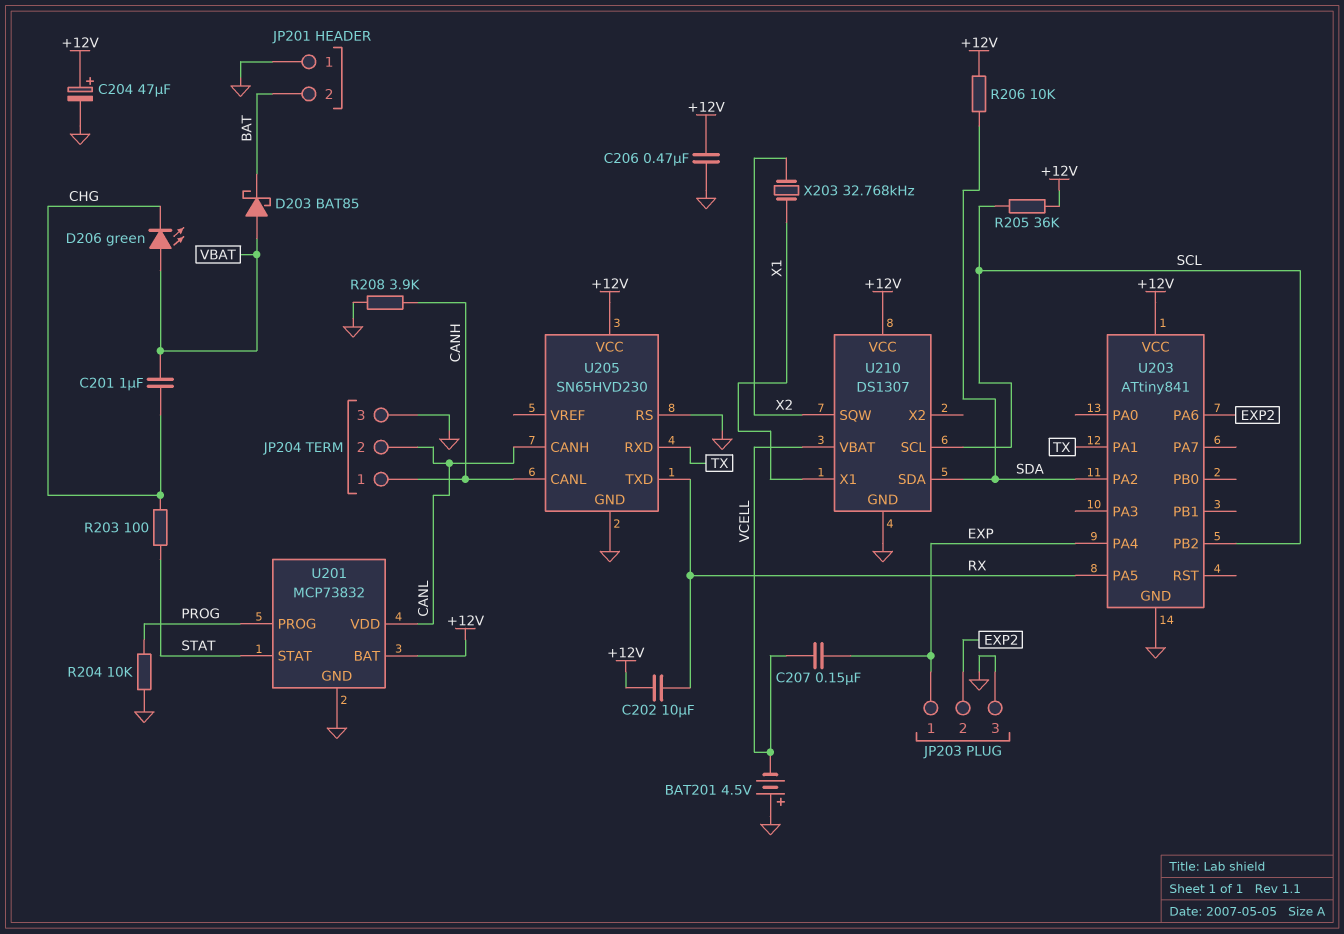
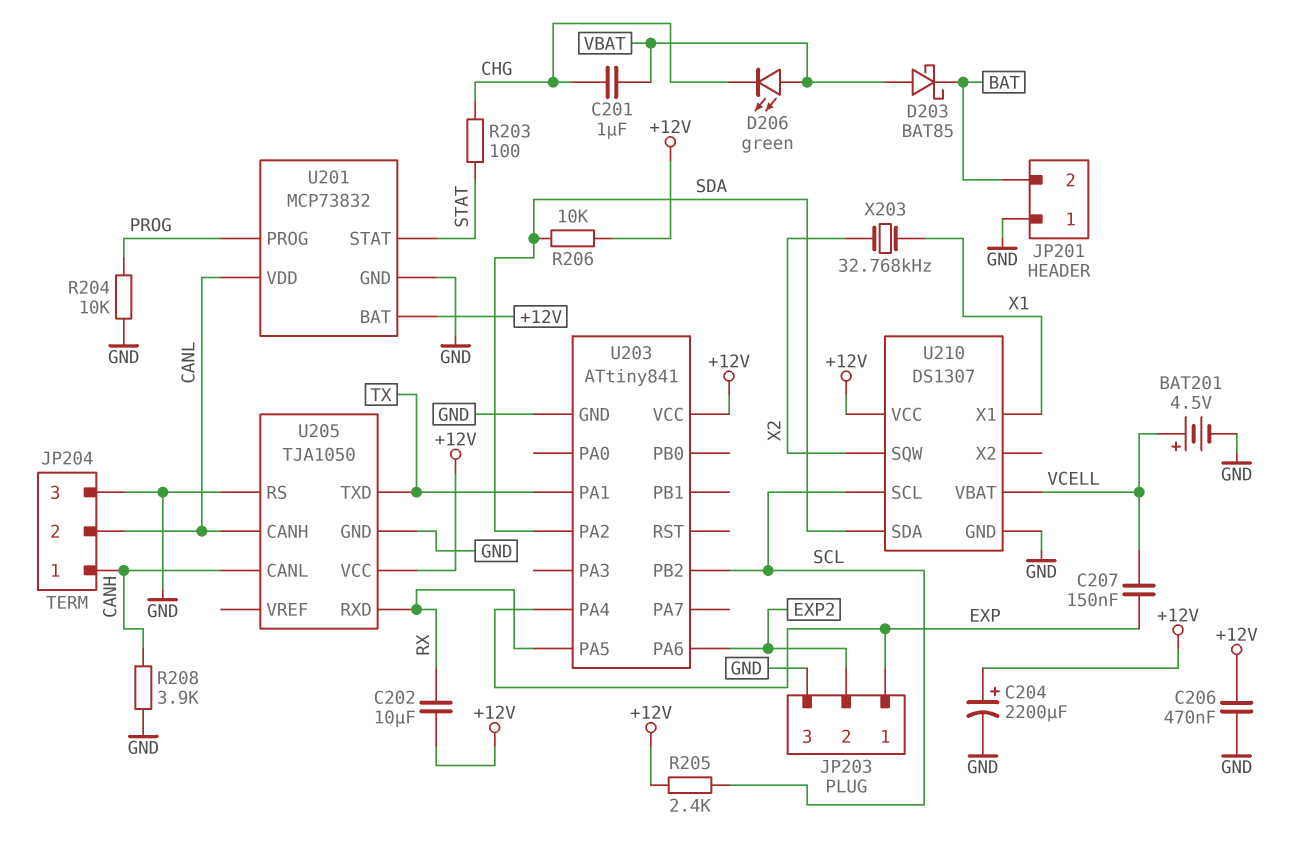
BAT201: 4.5V (plus GND, minus VCELL) -> 4.5V (plus VCELL, minus GND)
C204: 47uF (plus +12V, minus GND) -> 2200uF (plus +12V, minus GND)
R205: 36k (+12V, SCL) -> 2.4k (+12V, SCL)
U205: SN65HVD230 -> TJA1050
U205 pin RXD: TX -> RX
U205 pin TXD: RX -> TX

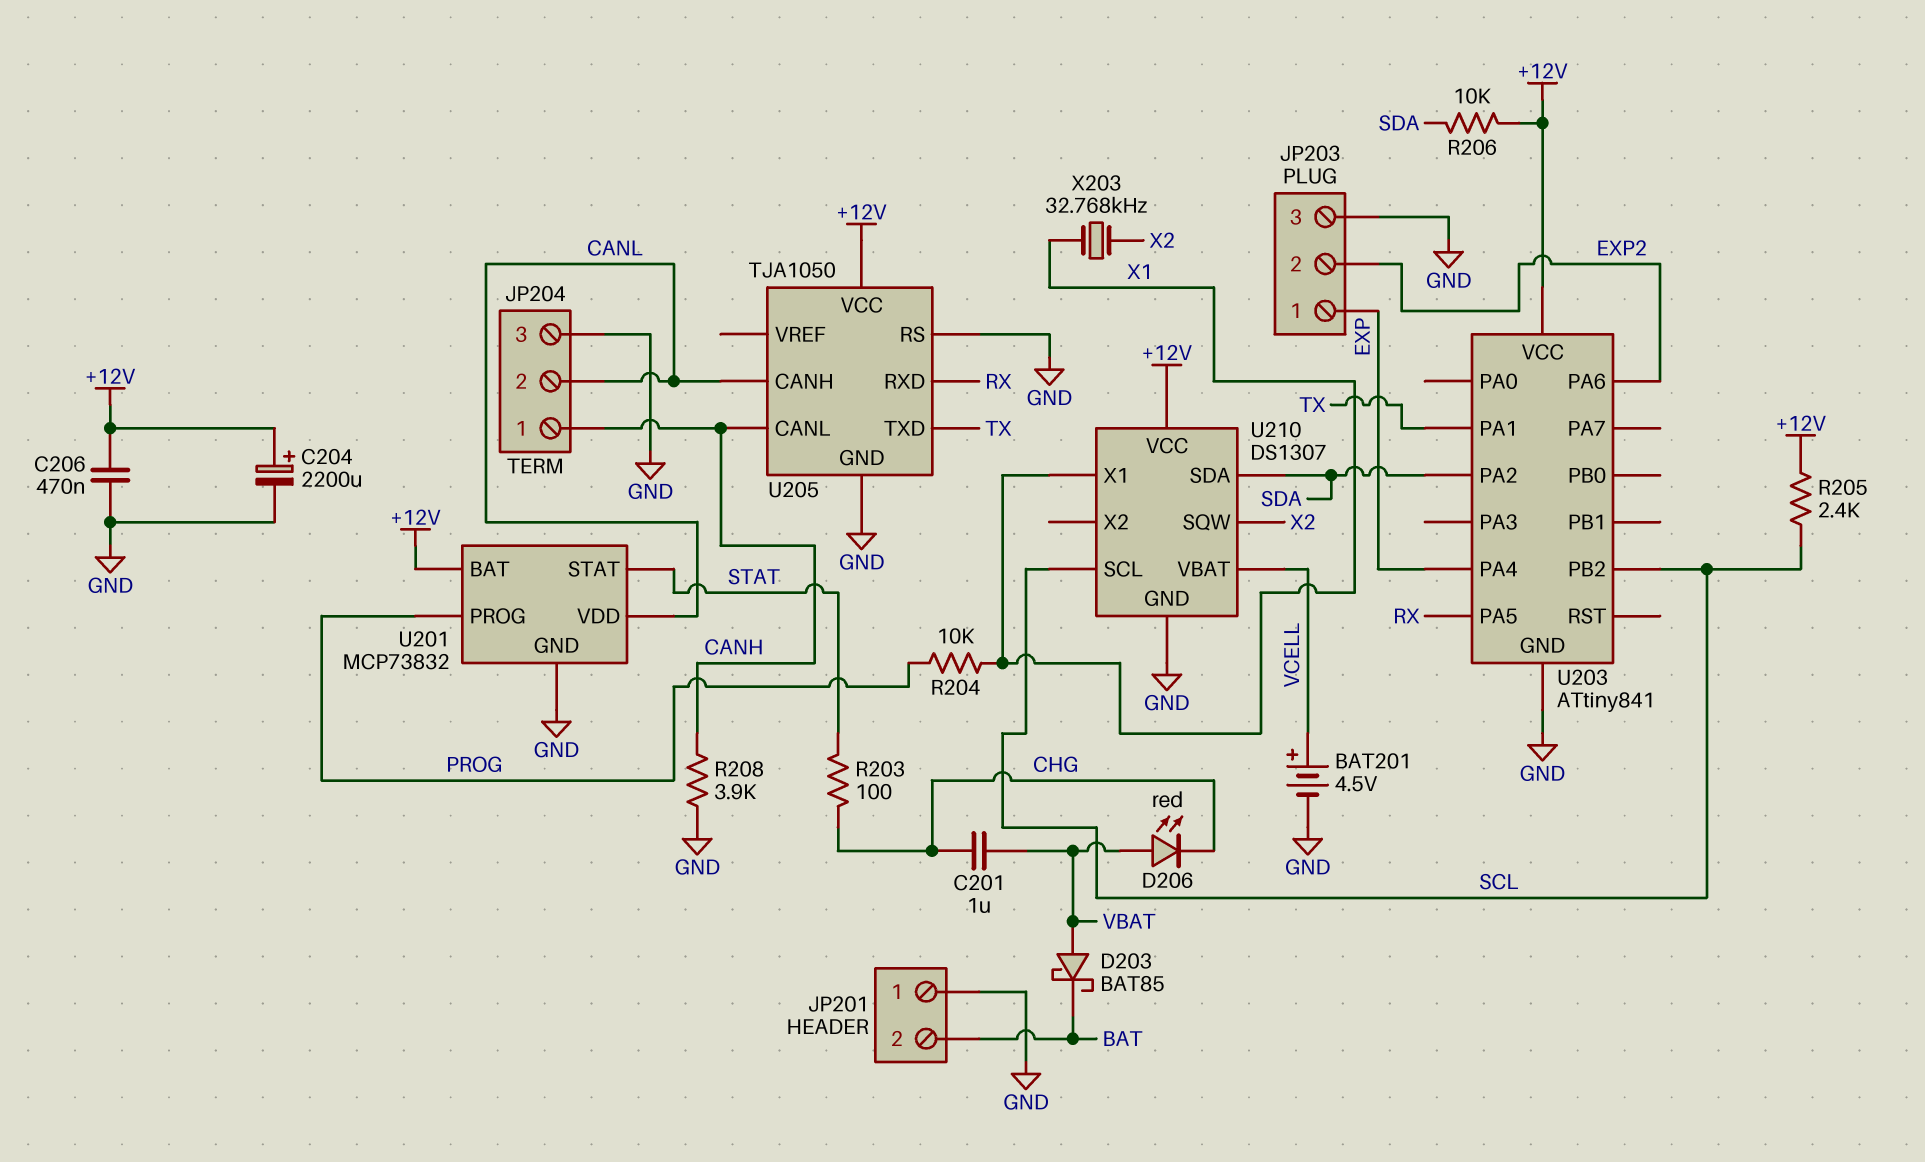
C202: 10uF (+12V, RX) -> none
C207: 150nF (EXP, VCELL) -> none
D206: LED green (A VBAT, K CHG) -> LED red (A VBAT, K CHG)
R204: 10k (GND, PROG) -> 10k (PROG, X1)

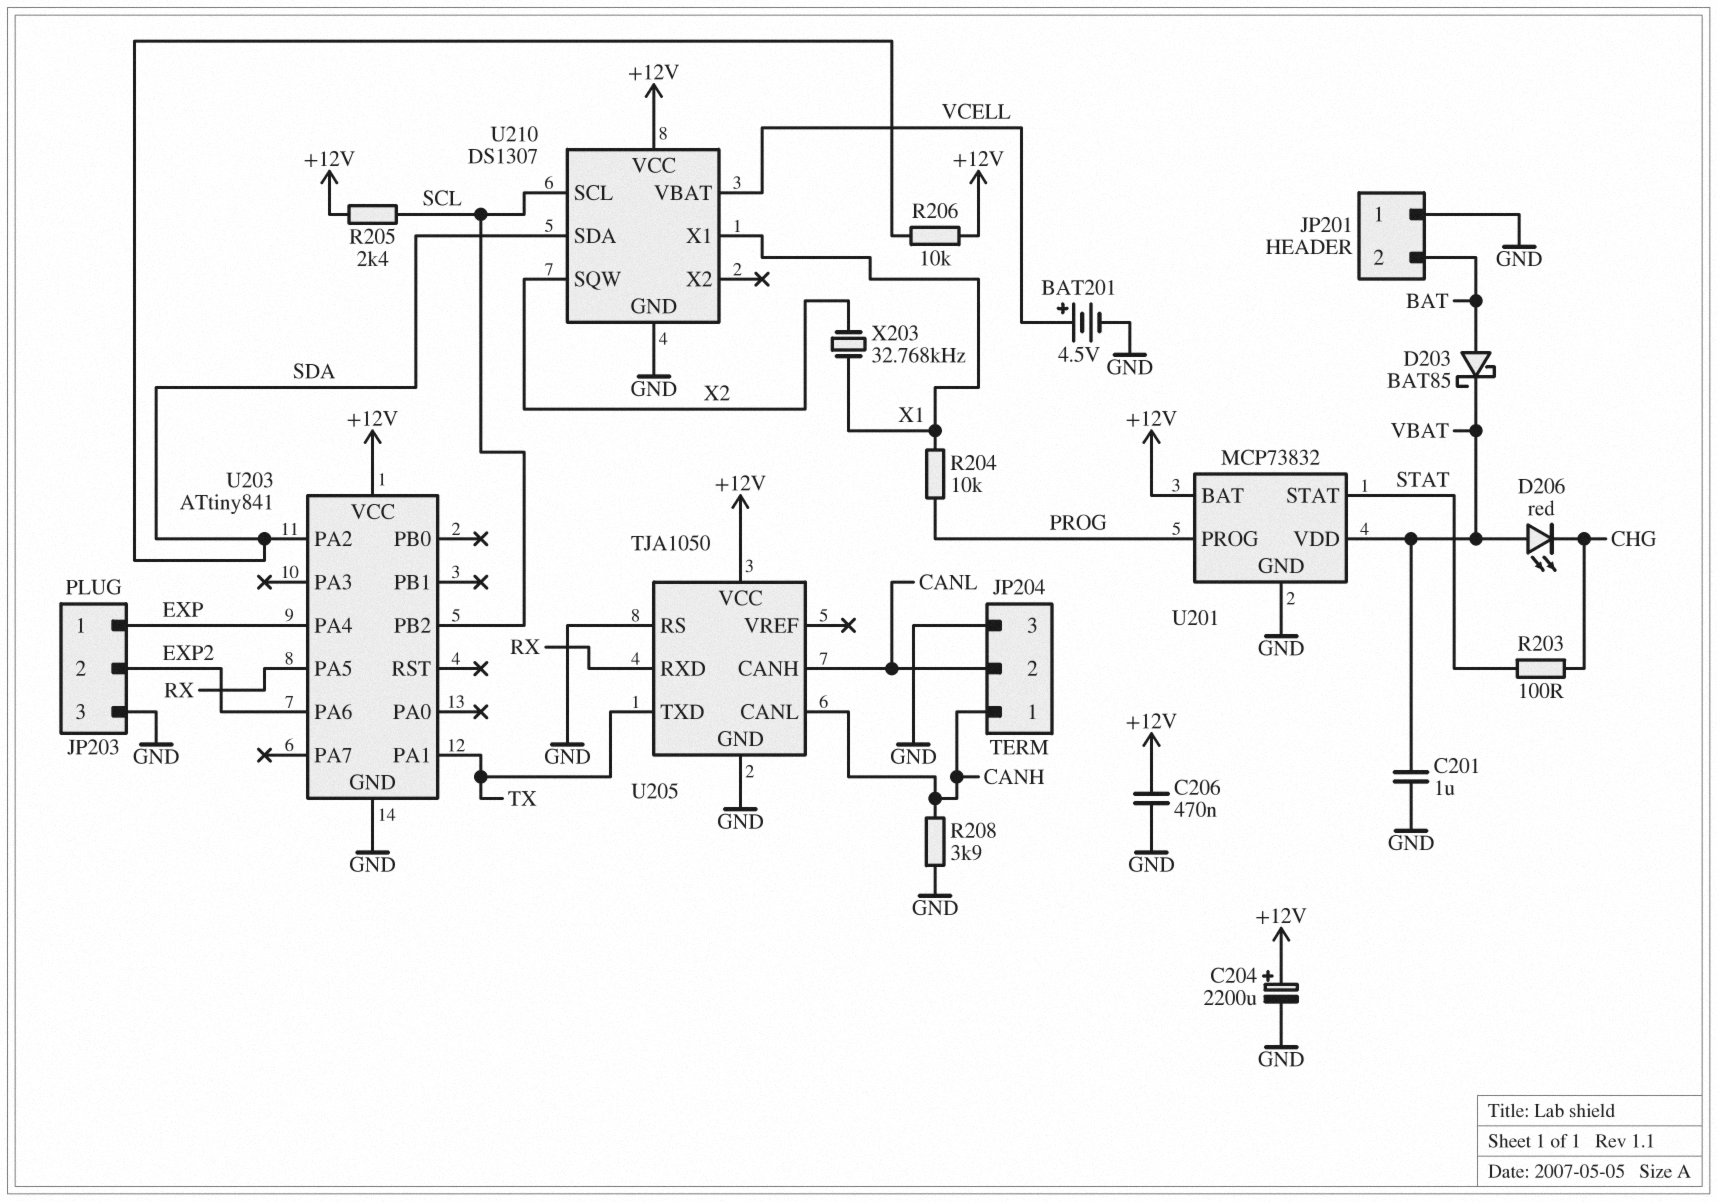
C201: 1uF (CHG, VBAT) -> 1uF (GND, VBAT)
D203: schottky BAT85 (A VBAT, K BAT) -> schottky BAT85 (A BAT, K VBAT)
U201 pin VDD: CANL -> VBAT

